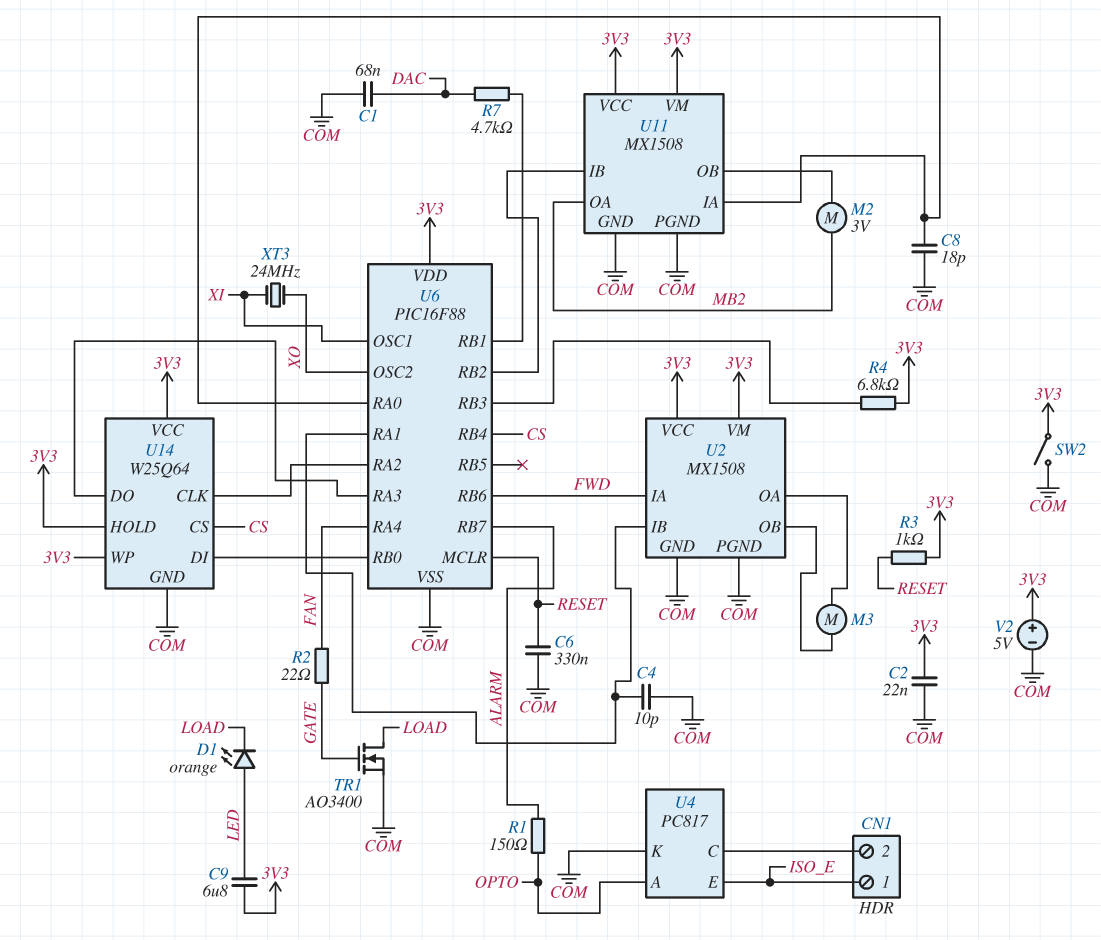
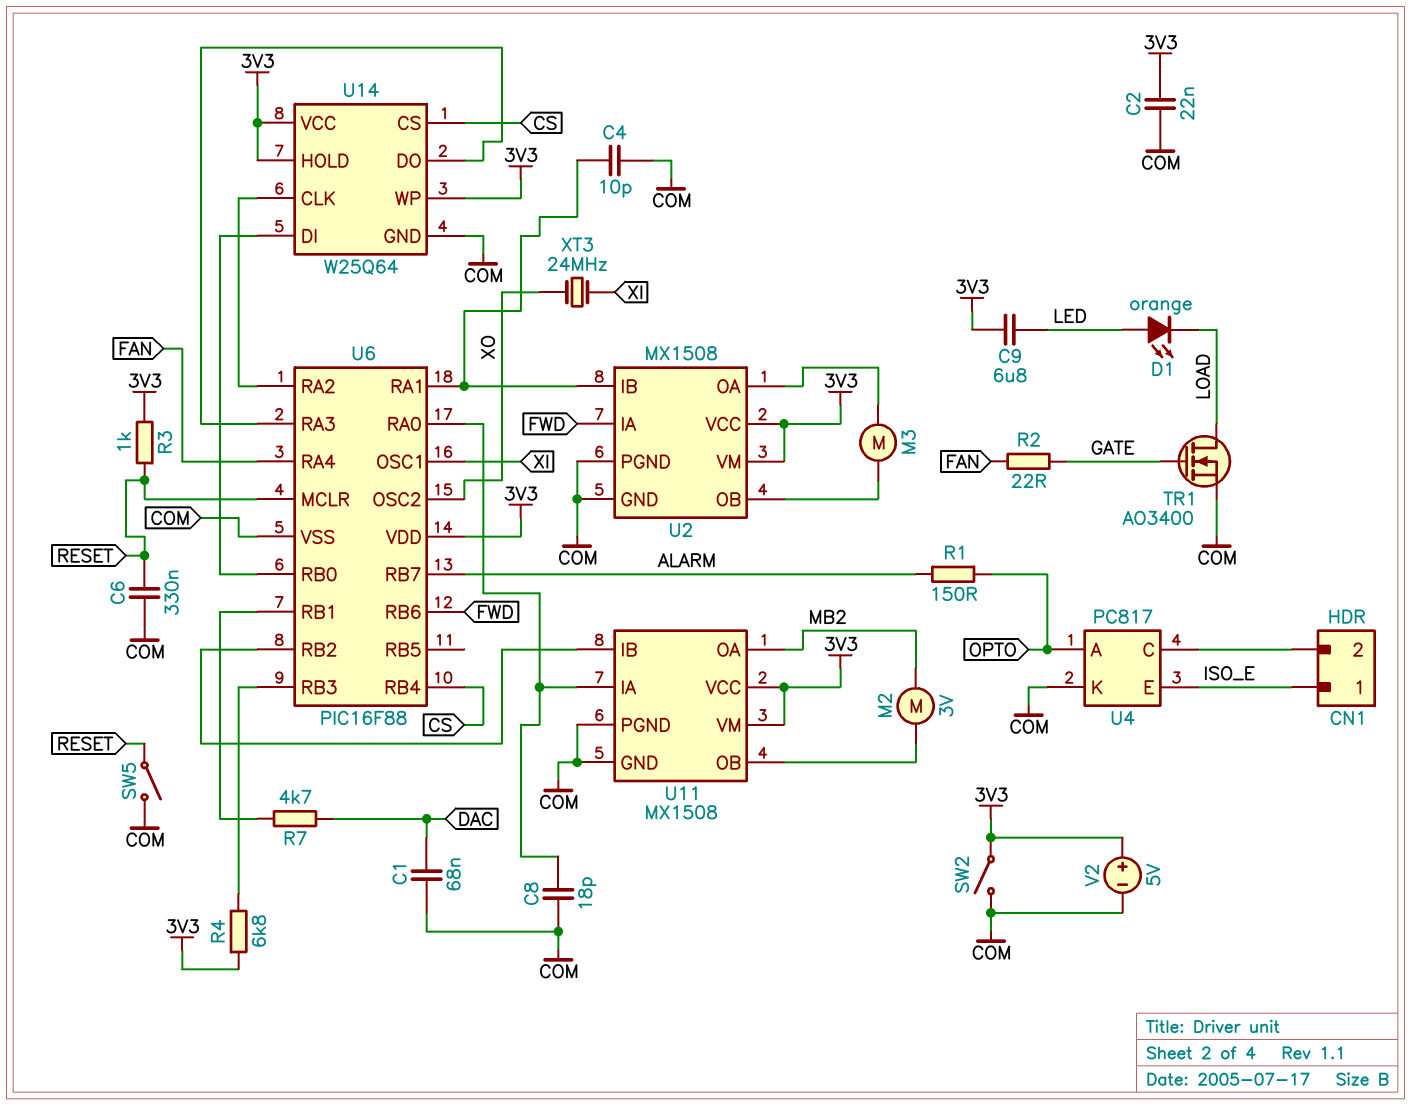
SW5: none -> switch (COM, RESET)

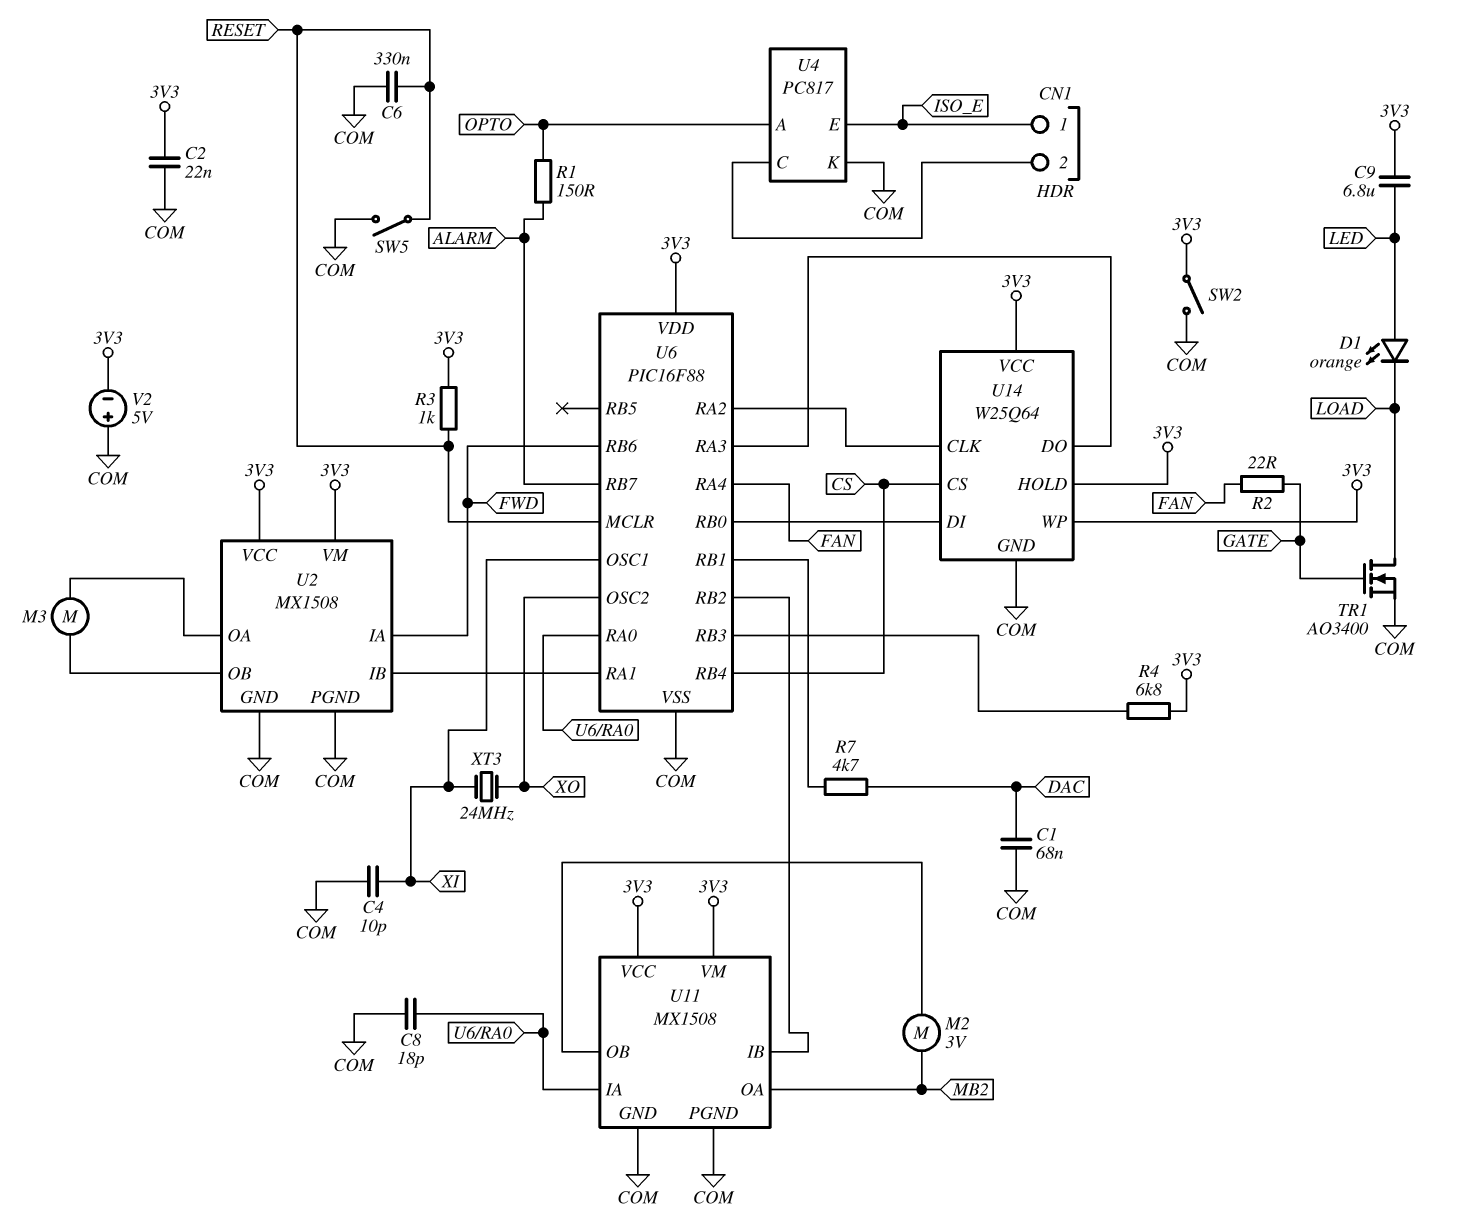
C4: 10pF (COM, U2/IB) -> 10pF (COM, XI)
V2: 5V (plus 3V3, minus COM) -> 5V (plus COM, minus 3V3)

